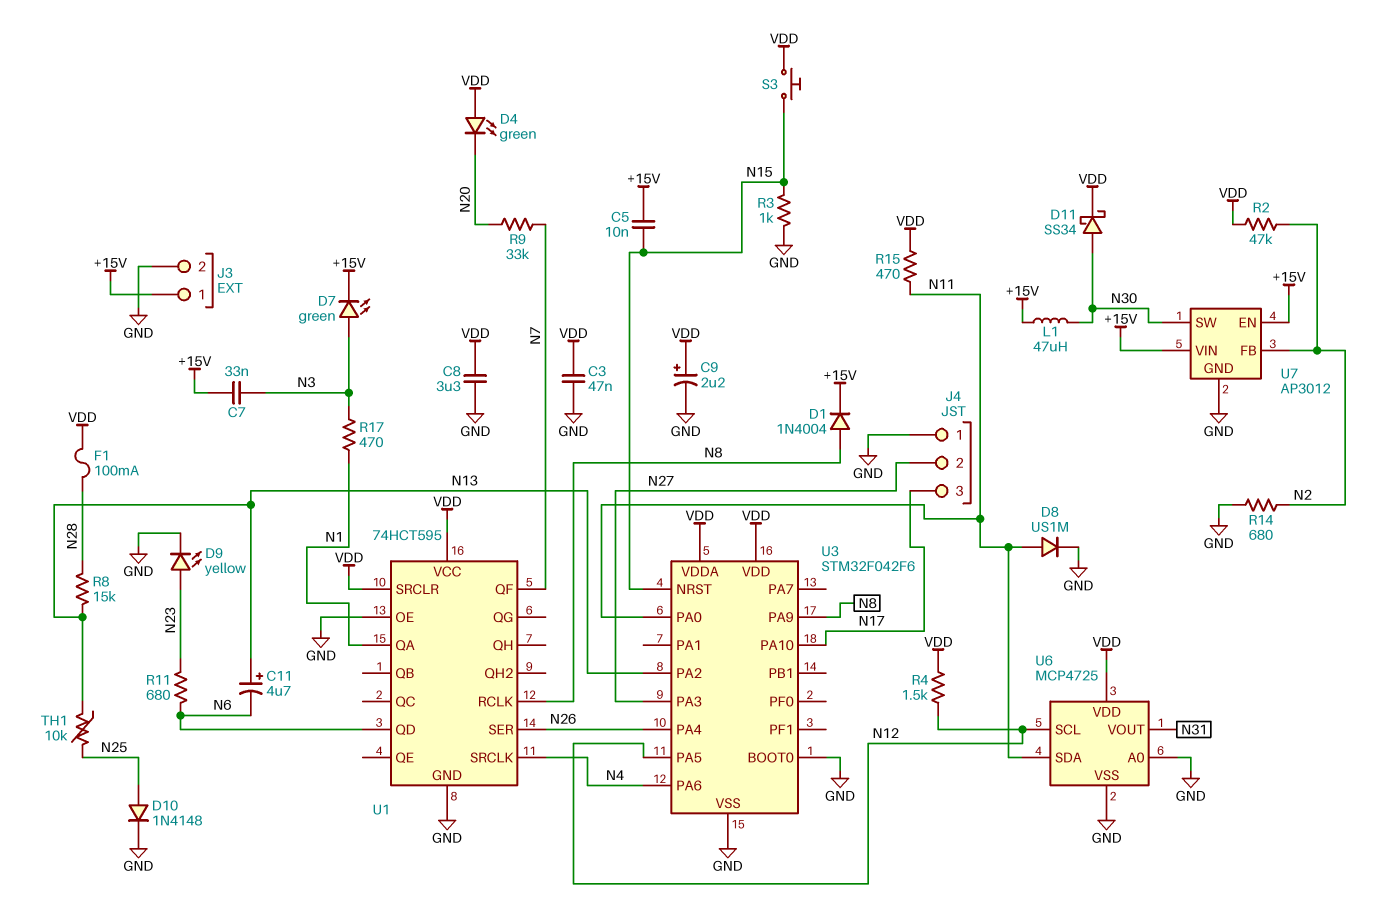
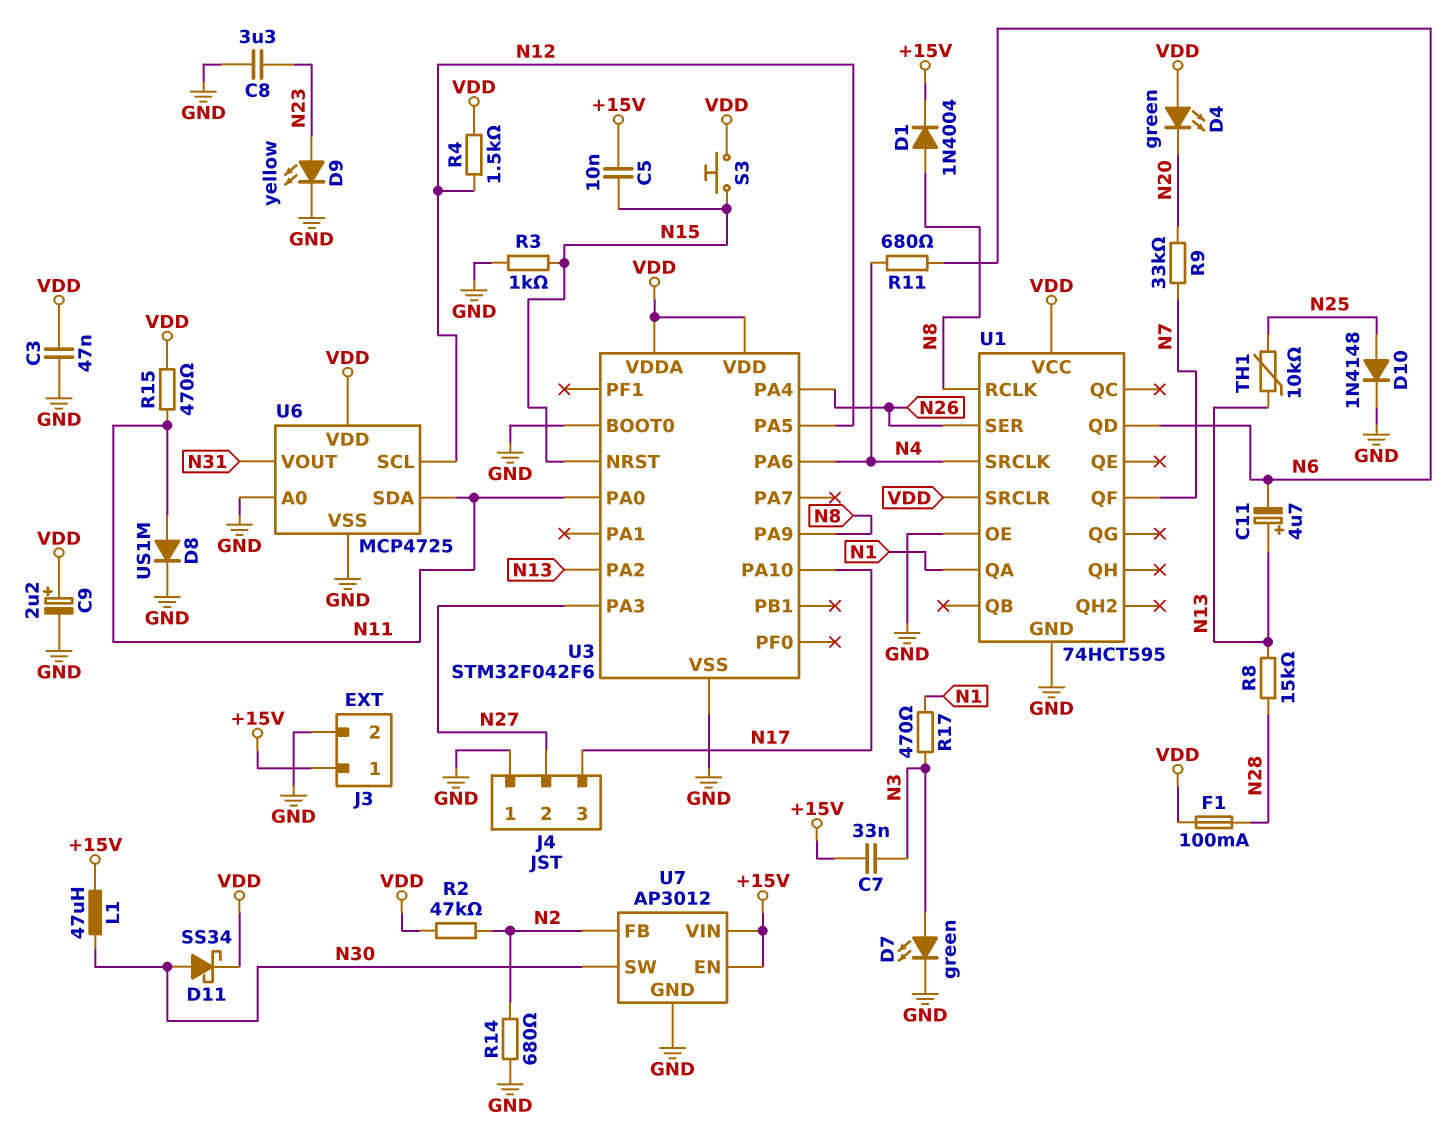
C8: 3.3uF (GND, VDD) -> 3.3uF (GND, N23)
D7: LED green (A N3, K +15V) -> LED green (A N3, K GND)
R11: 680 (N6, N23) -> 680 (N4, N6)

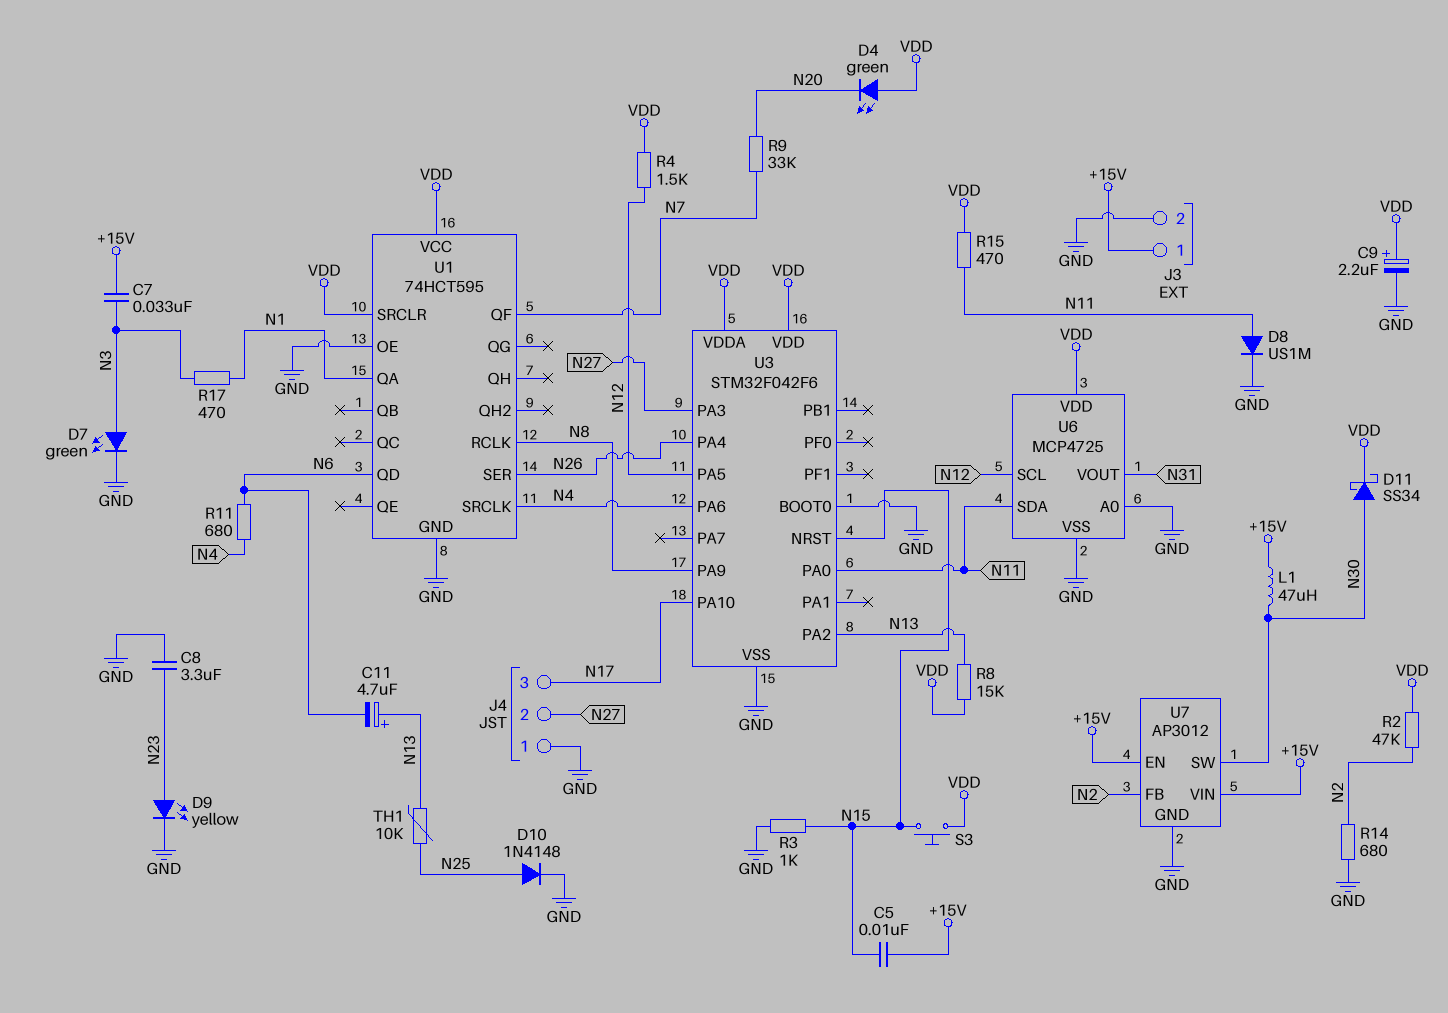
C3: 47nF (GND, VDD) -> none
D1: diode 1N4004 (A N8, K +15V) -> none
F1: 100mA (N28, VDD) -> none
R8: 15k (N13, N28) -> 15k (N13, VDD)

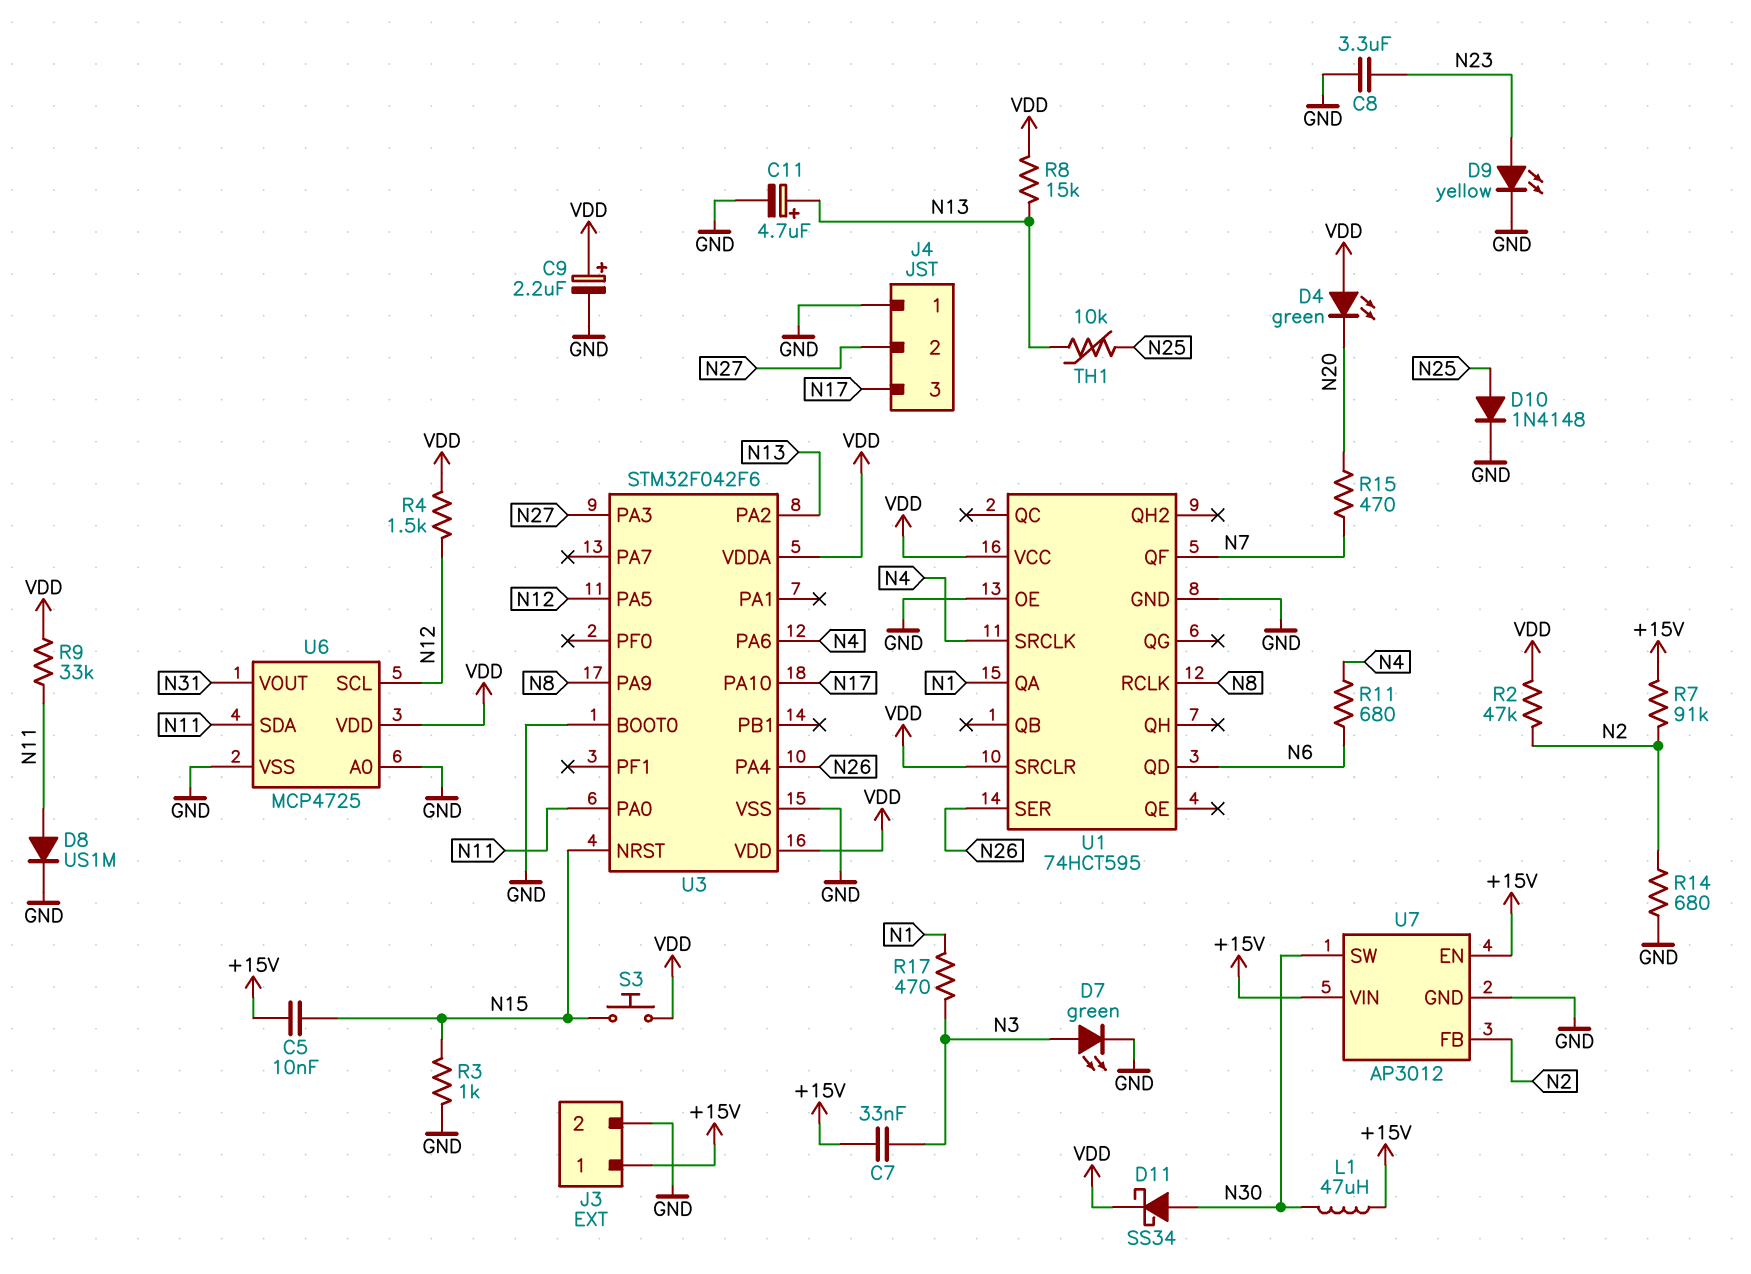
C11: 4.7uF (plus N13, minus N6) -> 4.7uF (plus N13, minus GND)
R7: none -> 91k (+15V, N2)
R9: 33k (N7, N20) -> 33k (N11, VDD)
R15: 470 (N11, VDD) -> 470 (N7, N20)

